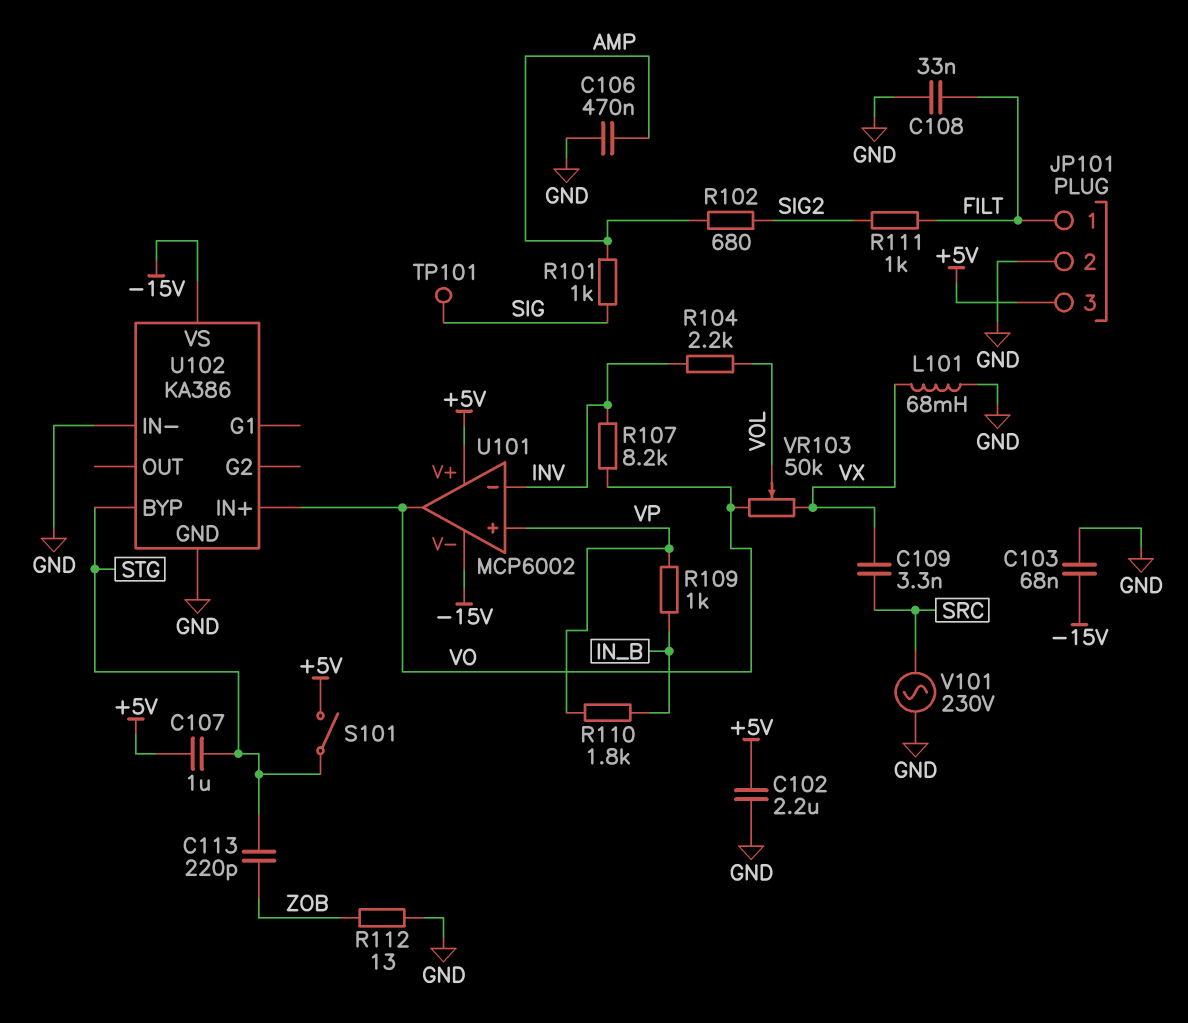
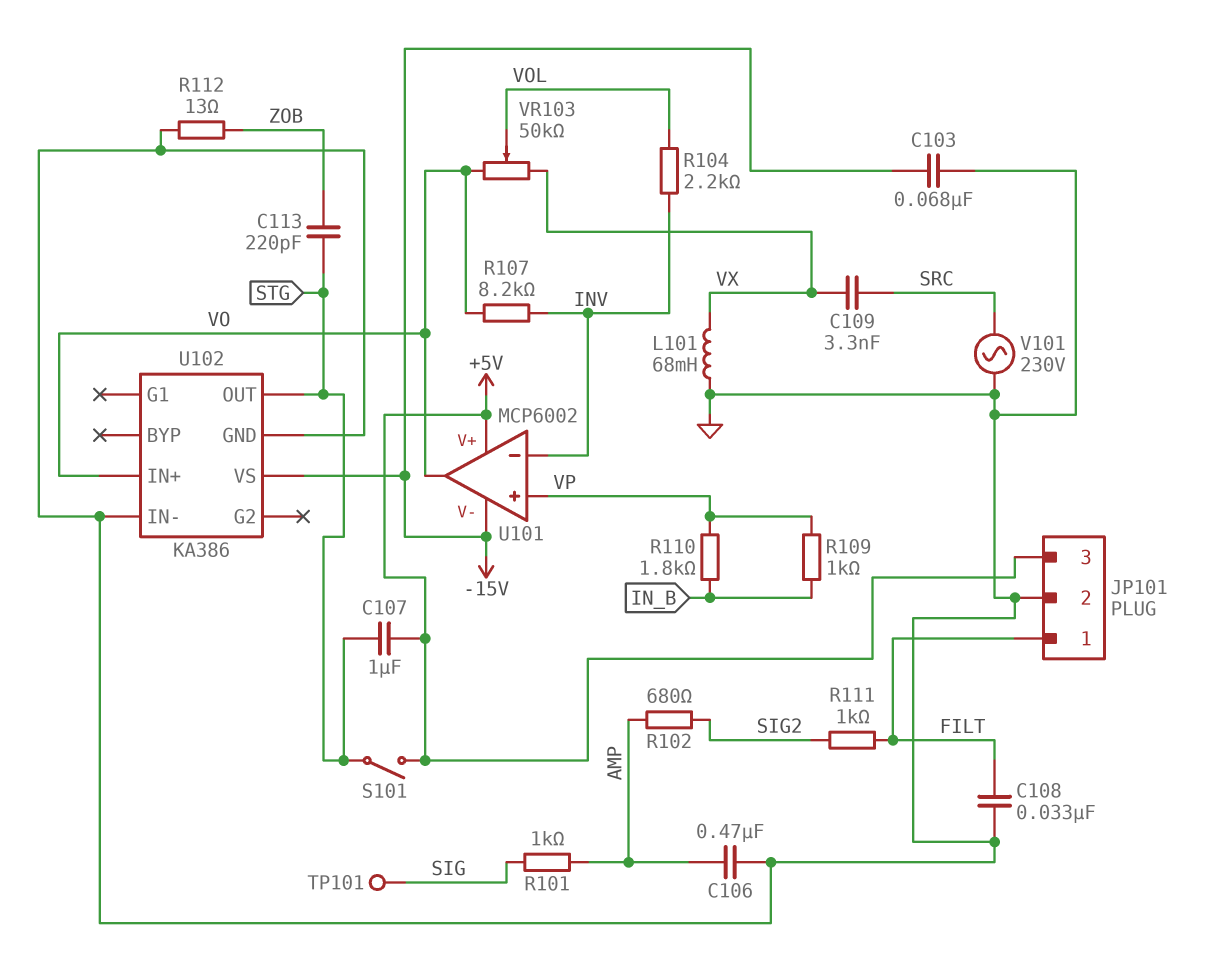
C102: 2.2uF (+5V, GND) -> none
U102 pin BYP: STG -> none
U102 pin OUT: none -> STG

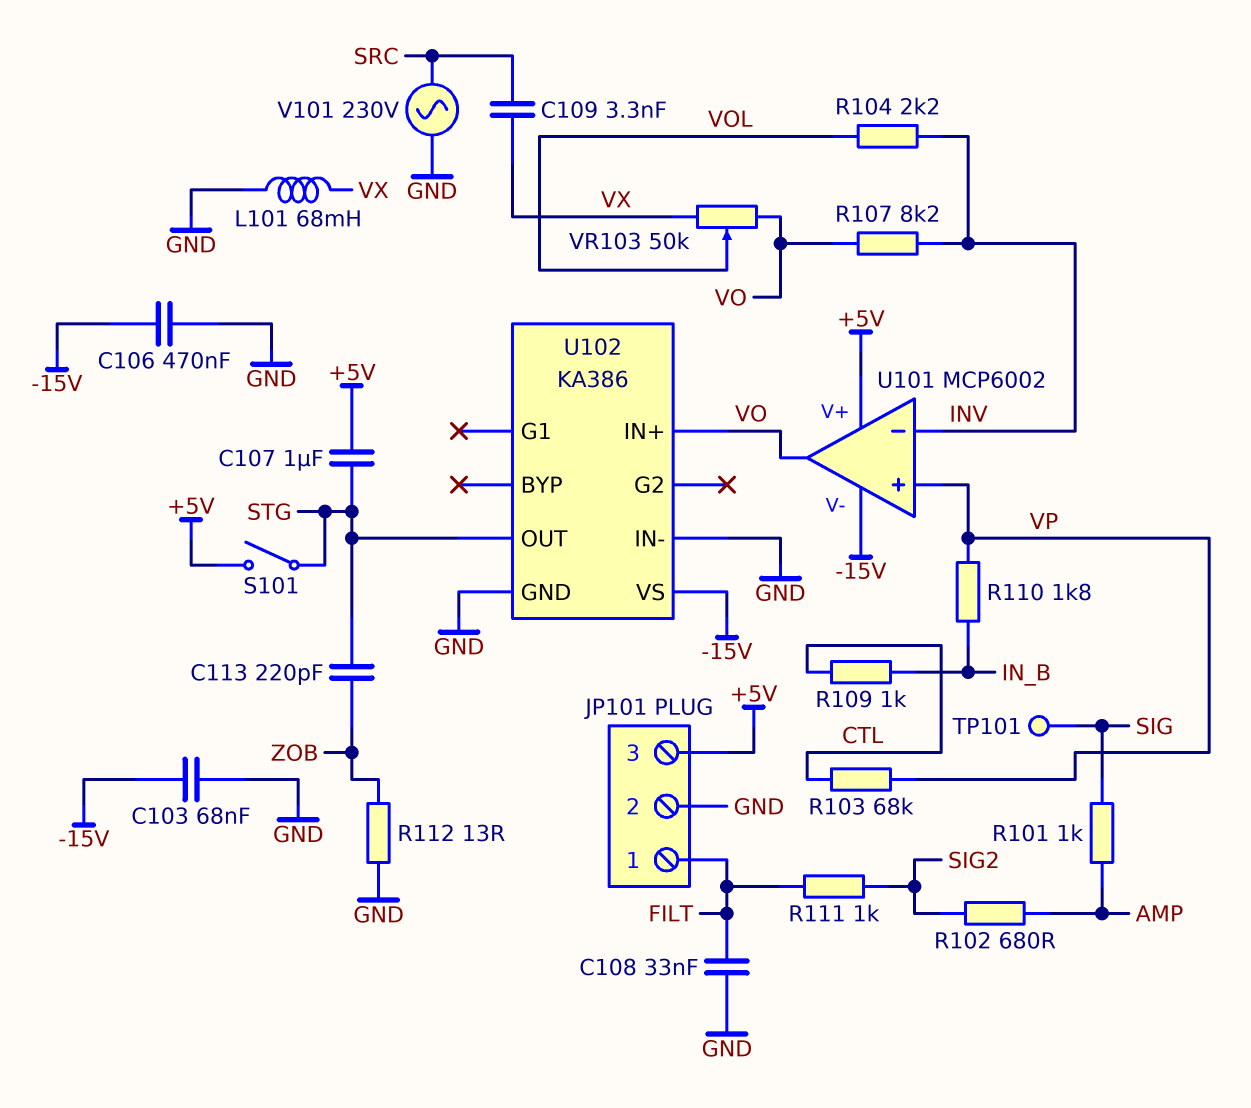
C106: 470nF (AMP, GND) -> 470nF (-15V, GND)
R103: none -> 68k (CTL, VP)
R109: 1k (IN_B, VP) -> 1k (CTL, IN_B)

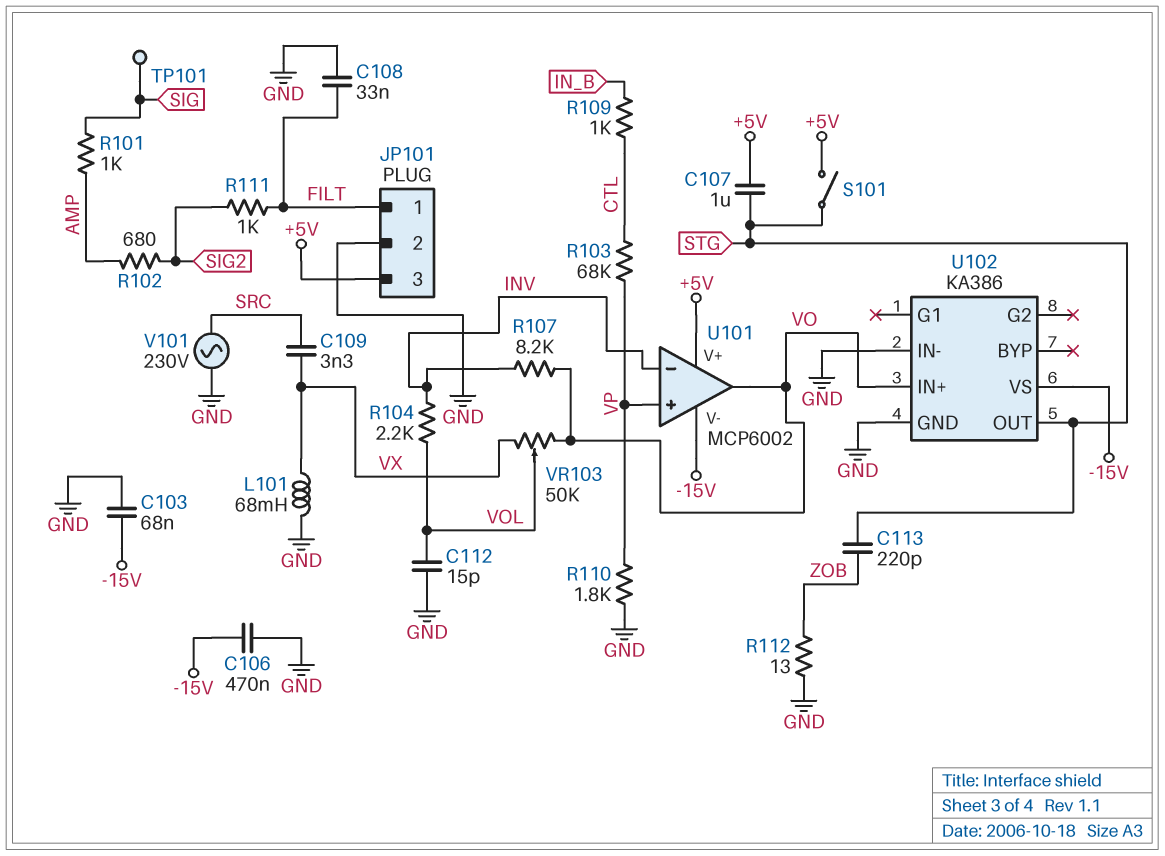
C112: none -> 15pF (GND, VOL)
R110: 1.8k (IN_B, VP) -> 1.8k (GND, VP)

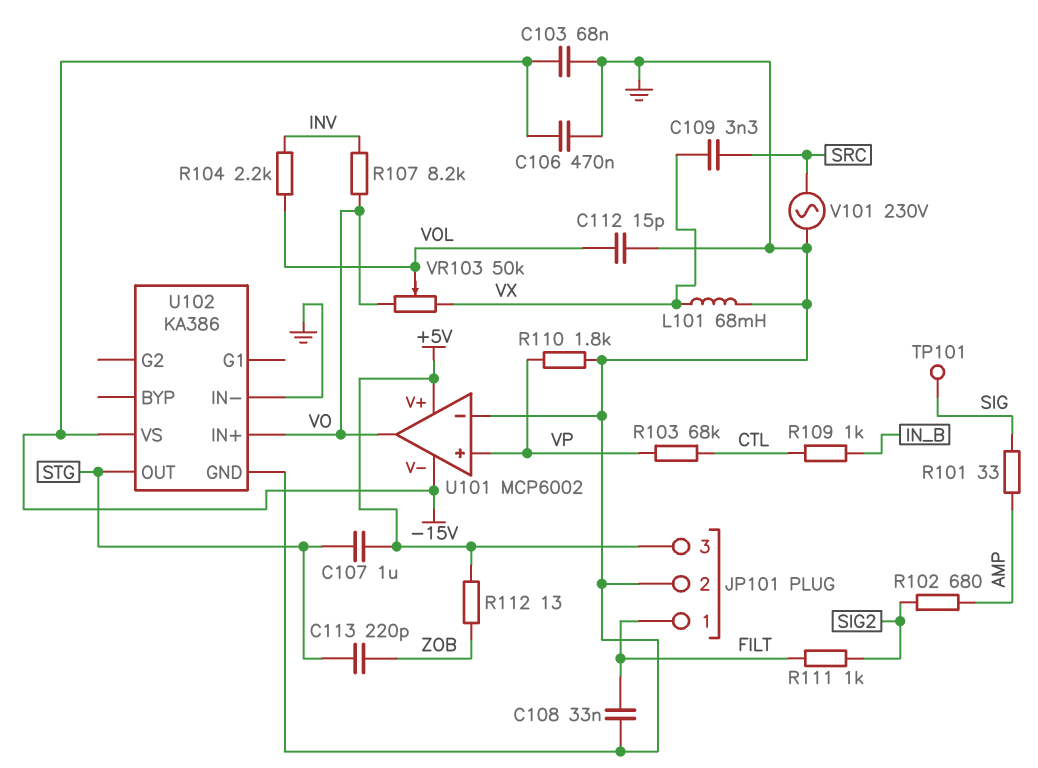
R101: 1k (AMP, SIG) -> 33 (AMP, SIG)
R112: 13 (GND, ZOB) -> 13 (+5V, ZOB)
S101: switch (+5V, STG) -> none
U101 pin in-: INV -> GND

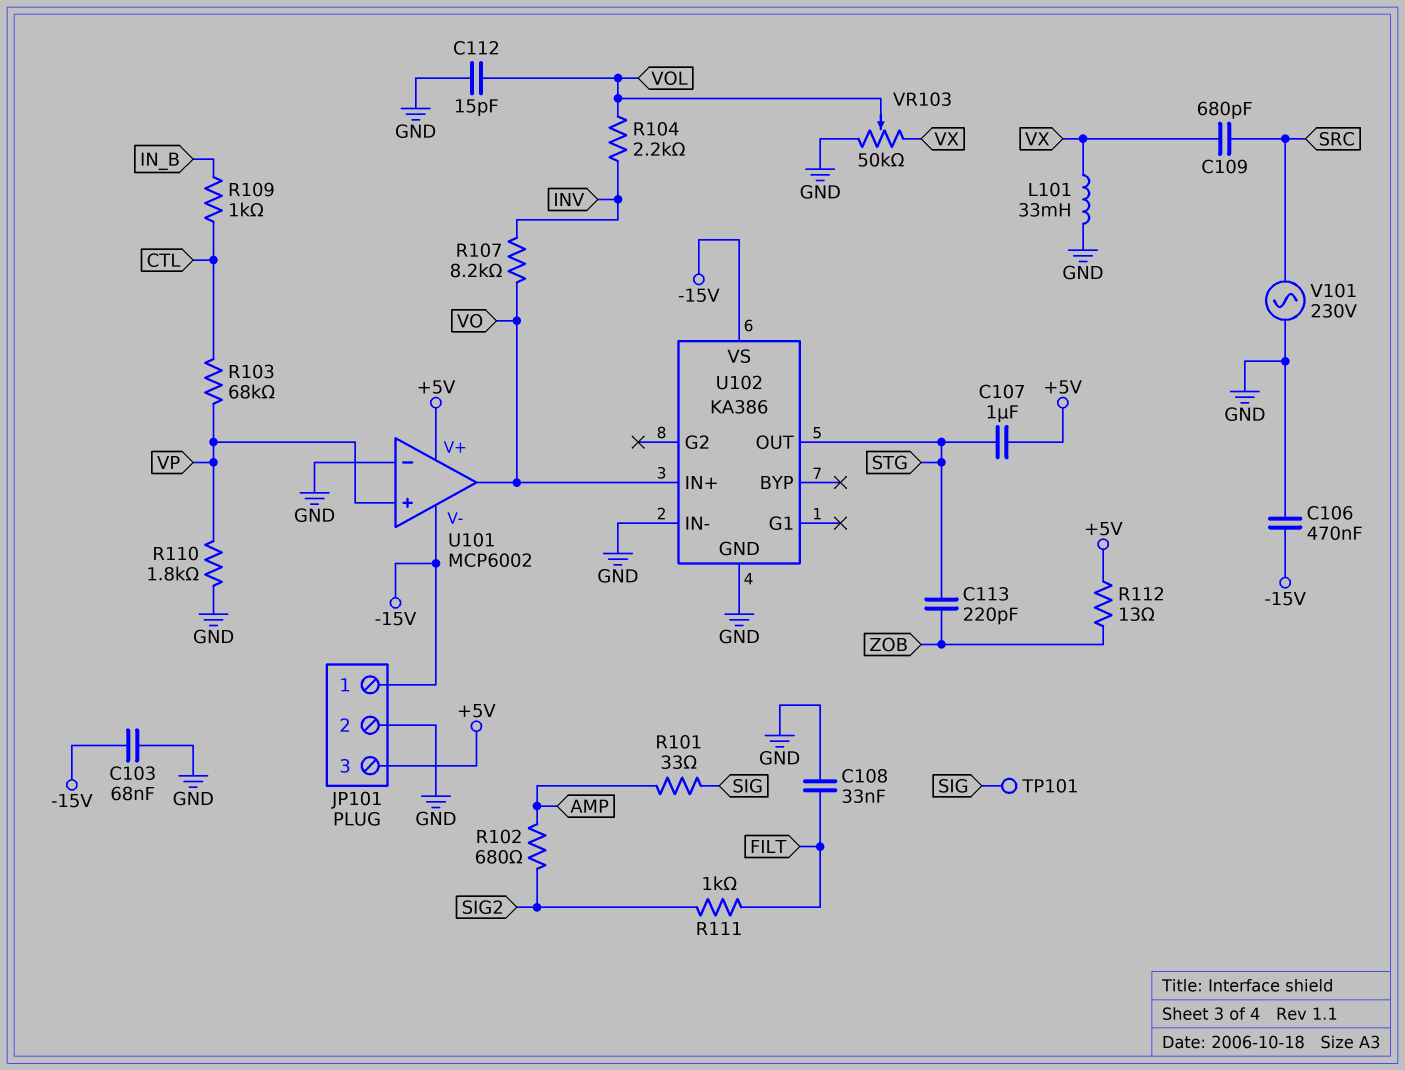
C109: 3.3nF (SRC, VX) -> 680pF (SRC, VX)
JP101 pin 1: FILT -> -15V
L101: 68mH (GND, VX) -> 33mH (GND, VX)
VR103: 50k (VO, VX, wiper VOL) -> 50k (GND, VX, wiper VOL)

